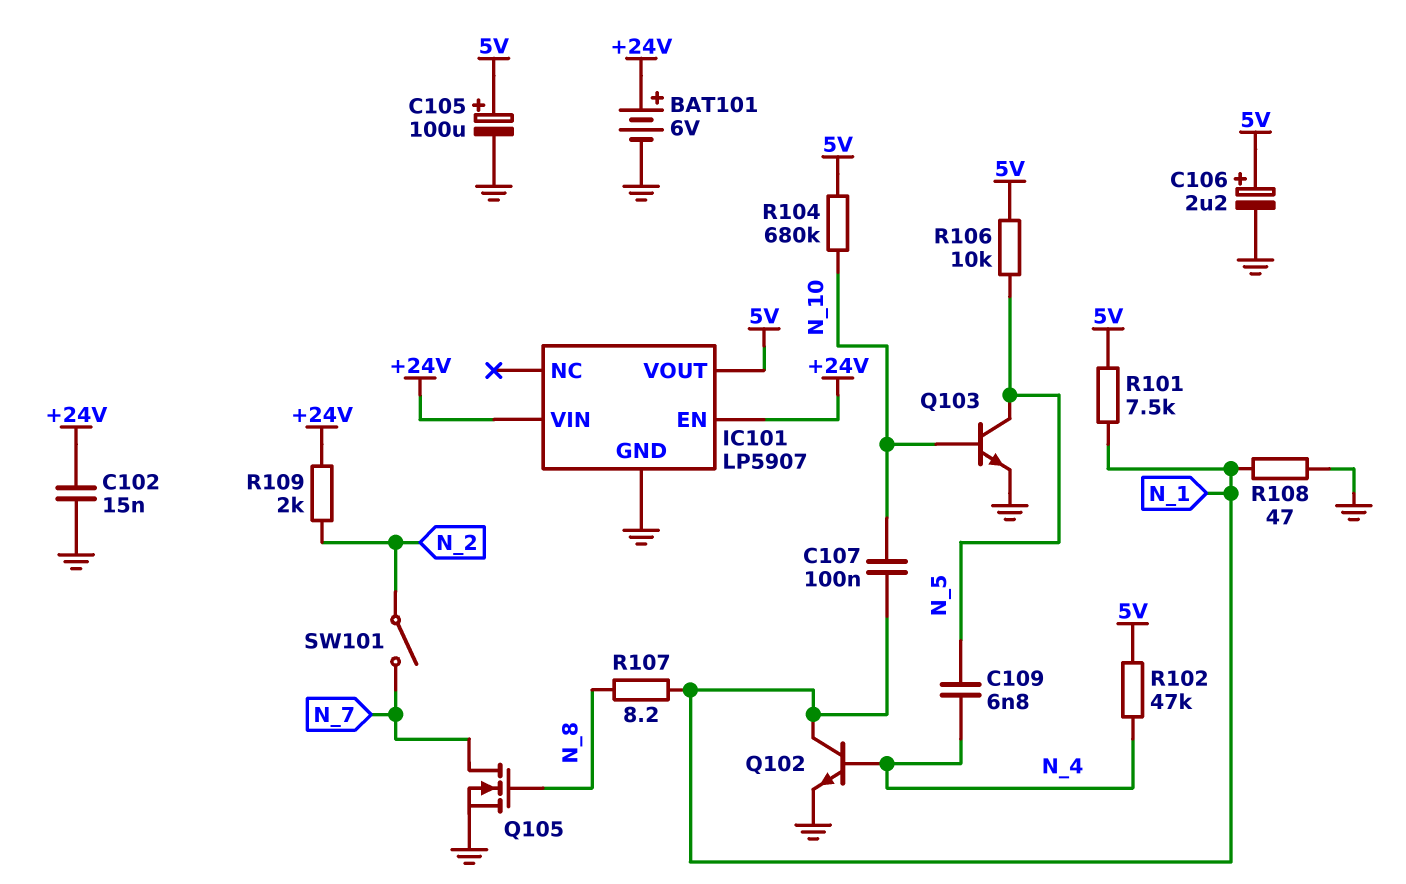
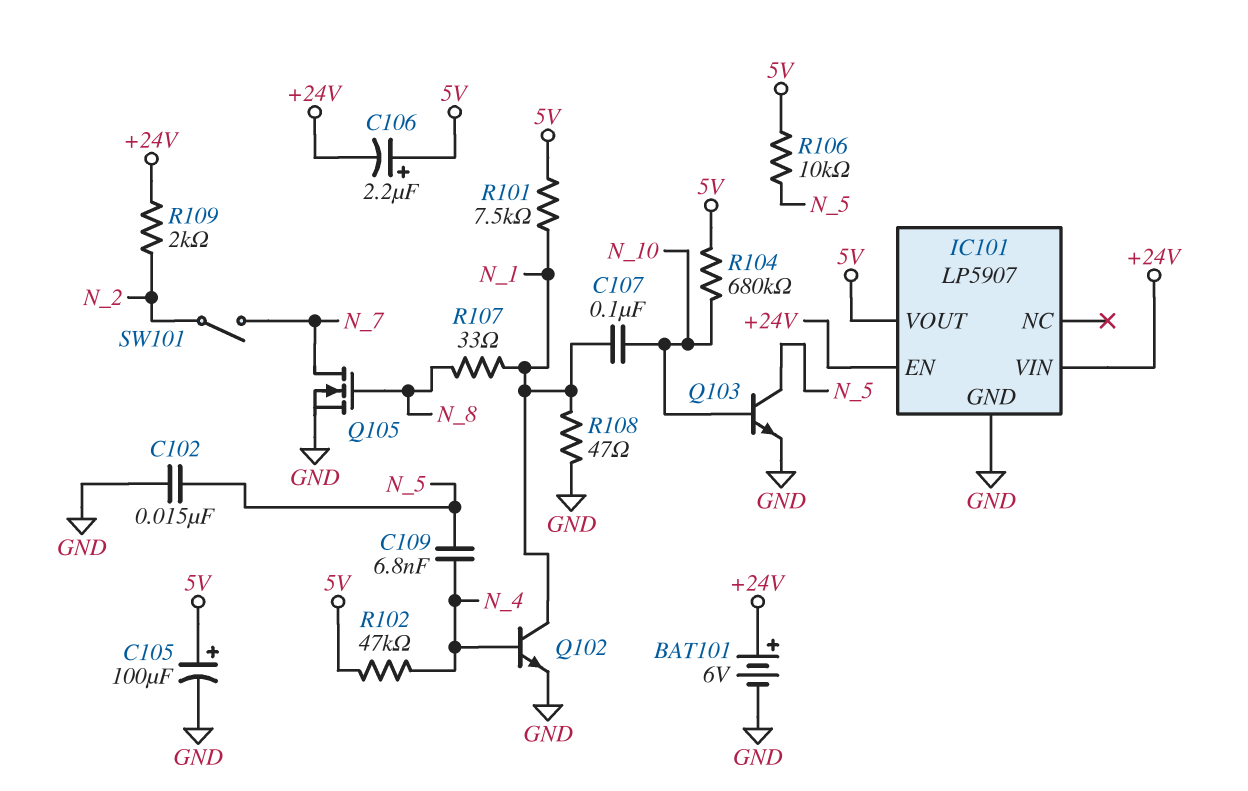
C102: 15nF (+24V, GND) -> 15nF (GND, N_5)
C106: 2.2uF (plus 5V, minus GND) -> 2.2uF (plus 5V, minus +24V)
R107: 8.2 (N_1, N_8) -> 33 (N_1, N_8)

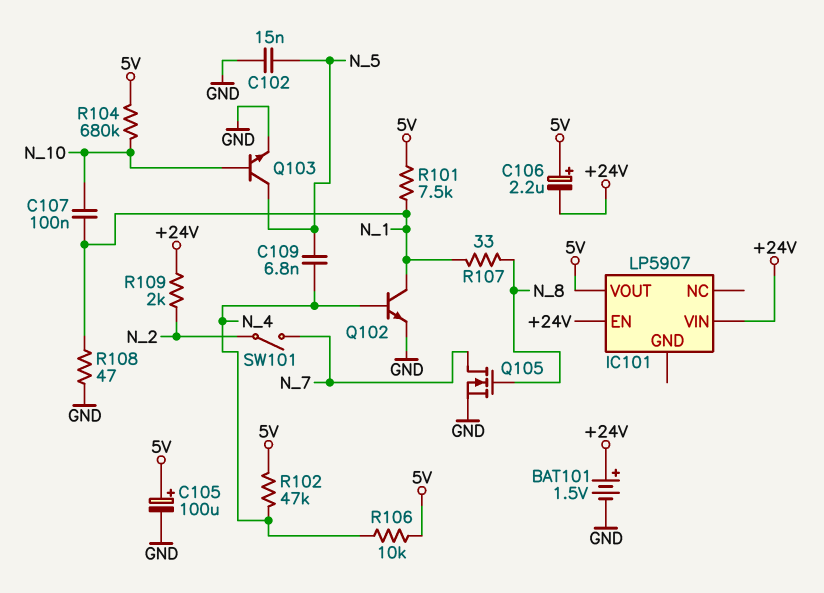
BAT101: 6V (plus +24V, minus GND) -> 1.5V (plus +24V, minus GND)
IC101 pin GND: GND -> none
R106: 10k (5V, N_5) -> 10k (5V, N_4)

